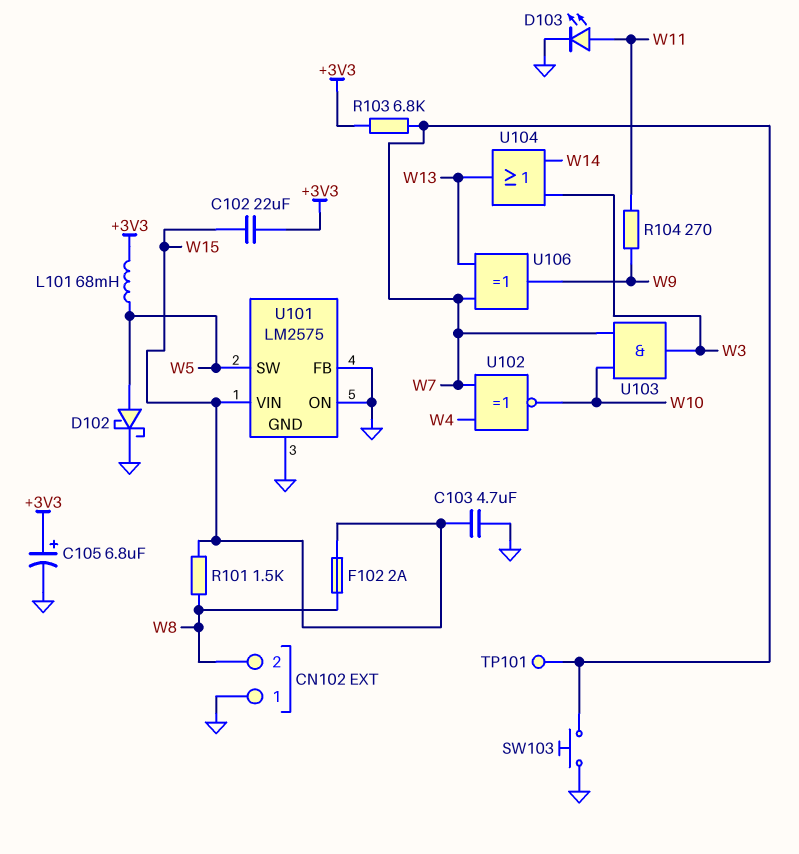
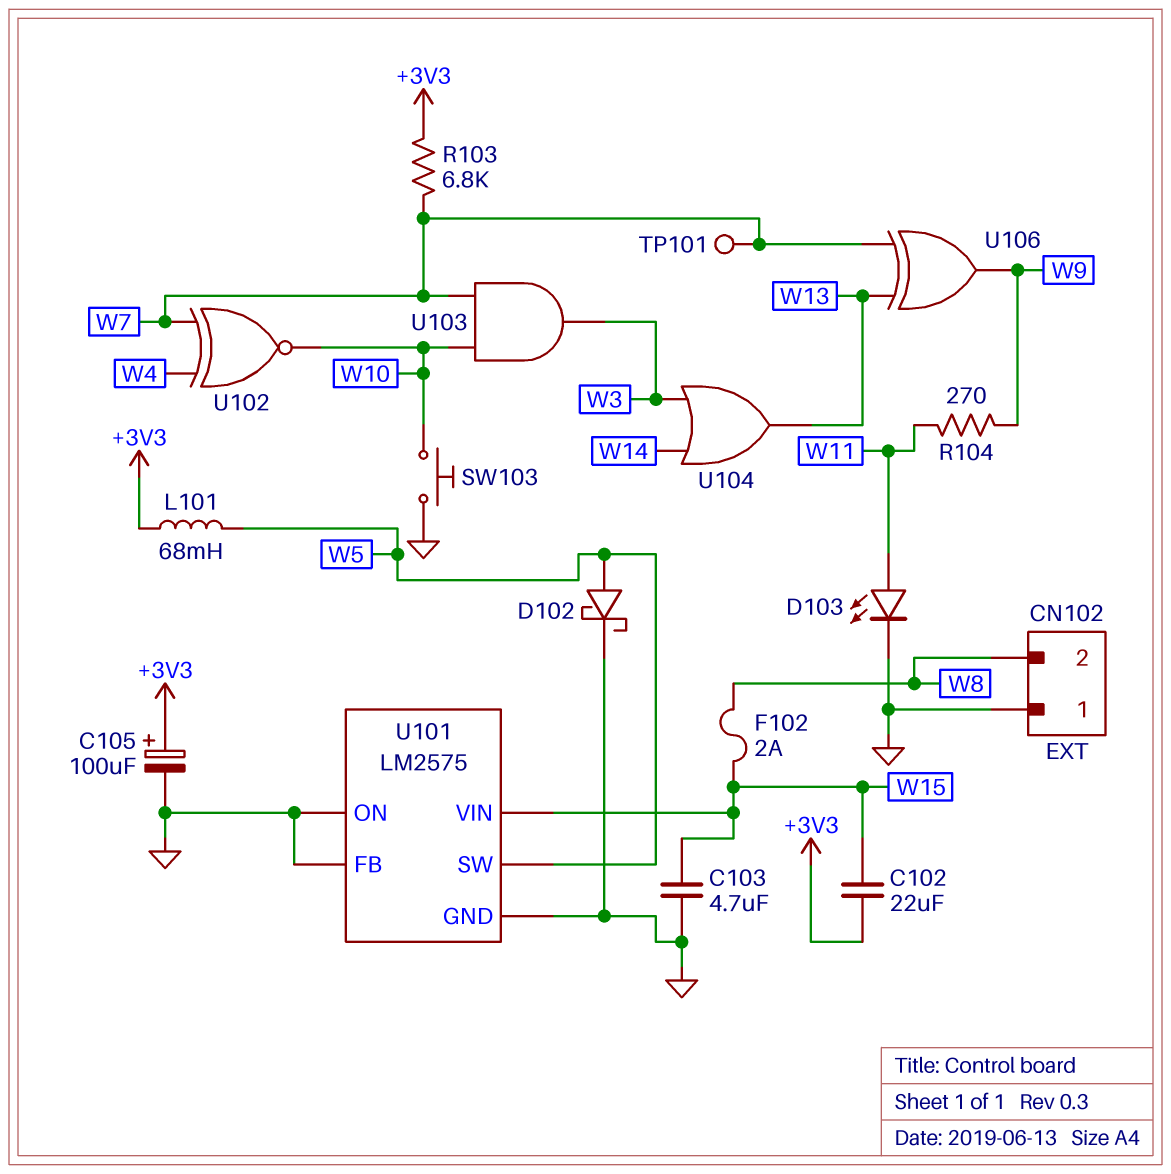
C105: 6.8uF (plus +3V3, minus GND) -> 100uF (plus +3V3, minus GND)
R101: 1.5k (W8, W15) -> none
SW103: button (GND, W7) -> button (GND, W10)

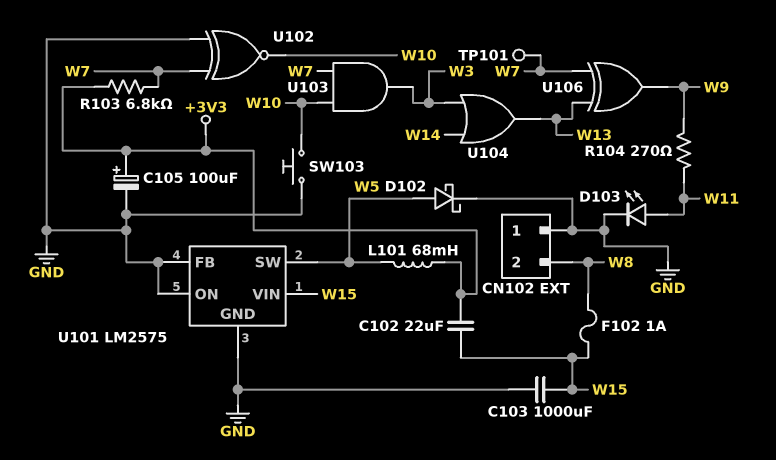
C103: 4.7uF (GND, W15) -> 1000uF (GND, W15)
F102: 2A (W8, W15) -> 1A (W8, W15)
U102: XNOR (in W4, in W7, out W10) -> XNOR (in GND, in W7, out W10)

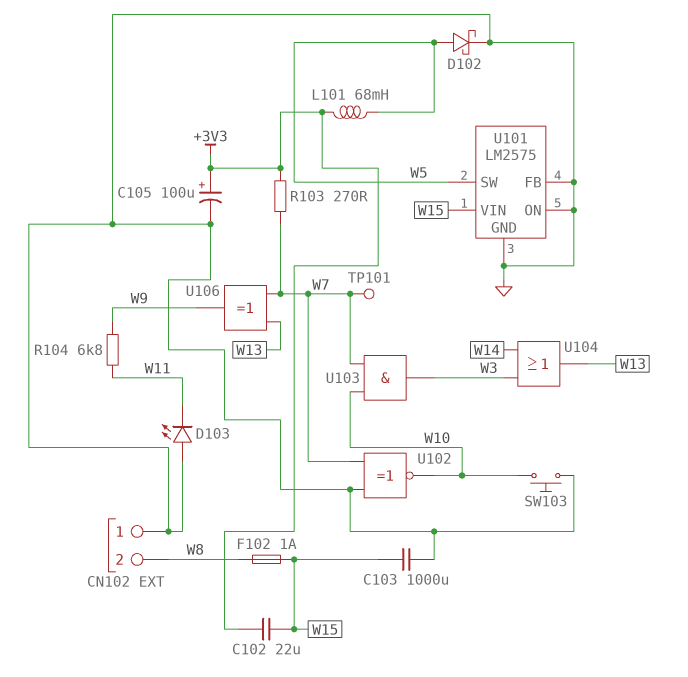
D103: LED (A W11, K GND) -> LED (A GND, K W11)
R103: 6.8k (+3V3, W7) -> 270 (+3V3, W7)
R104: 270 (W9, W11) -> 6.8k (W9, W11)

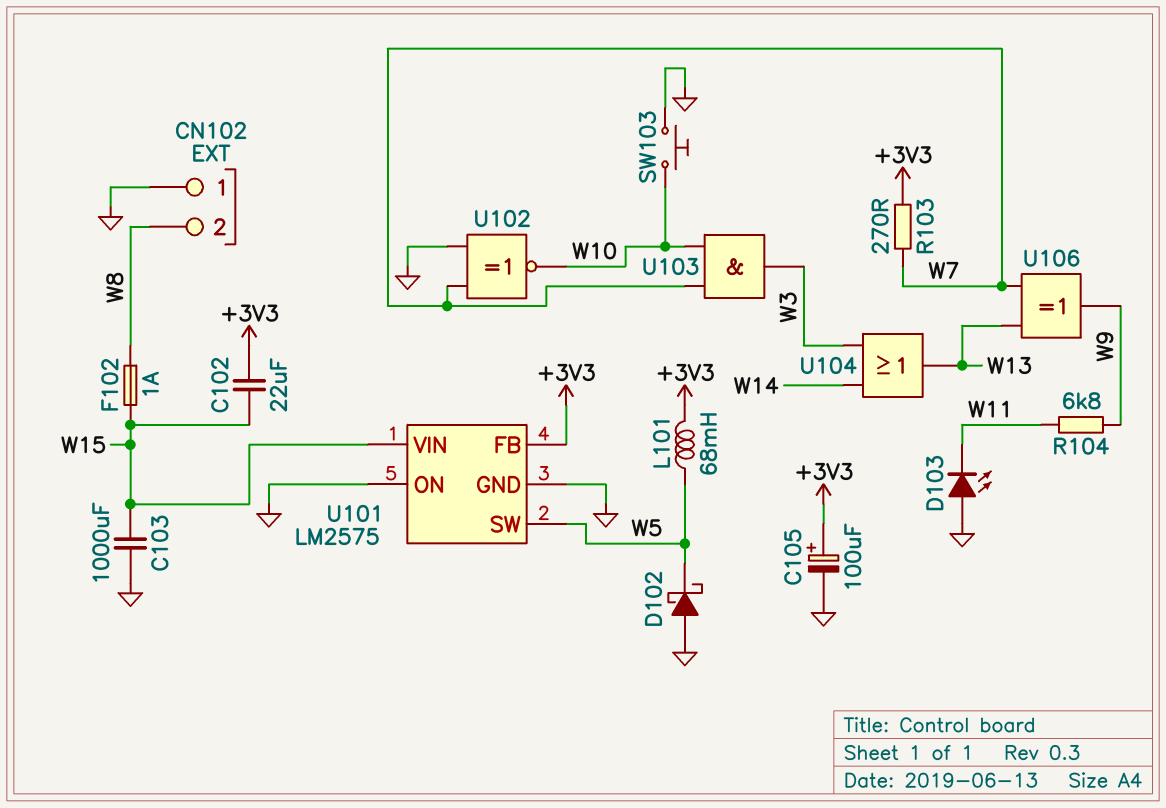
D102: schottky (A W5, K GND) -> schottky (A GND, K W5)
TP101: test point (W7) -> none
U101 pin FB: GND -> +3V3

